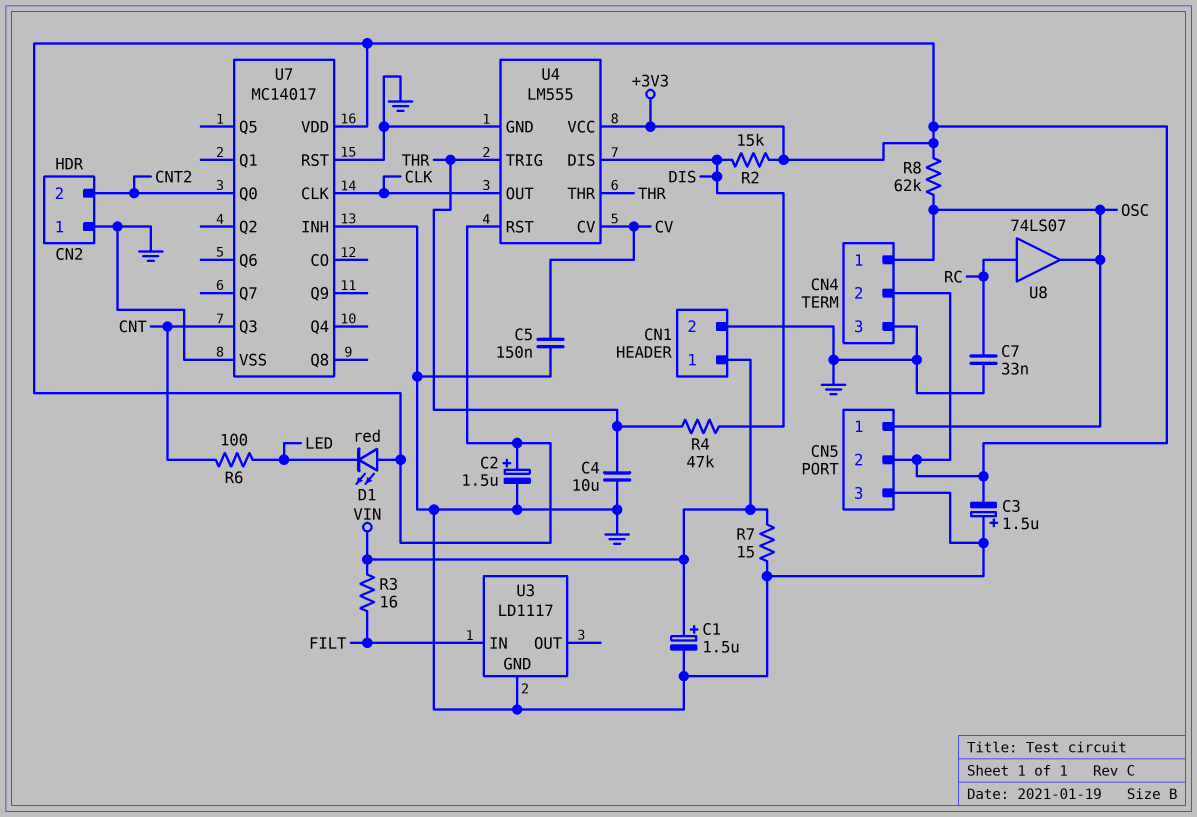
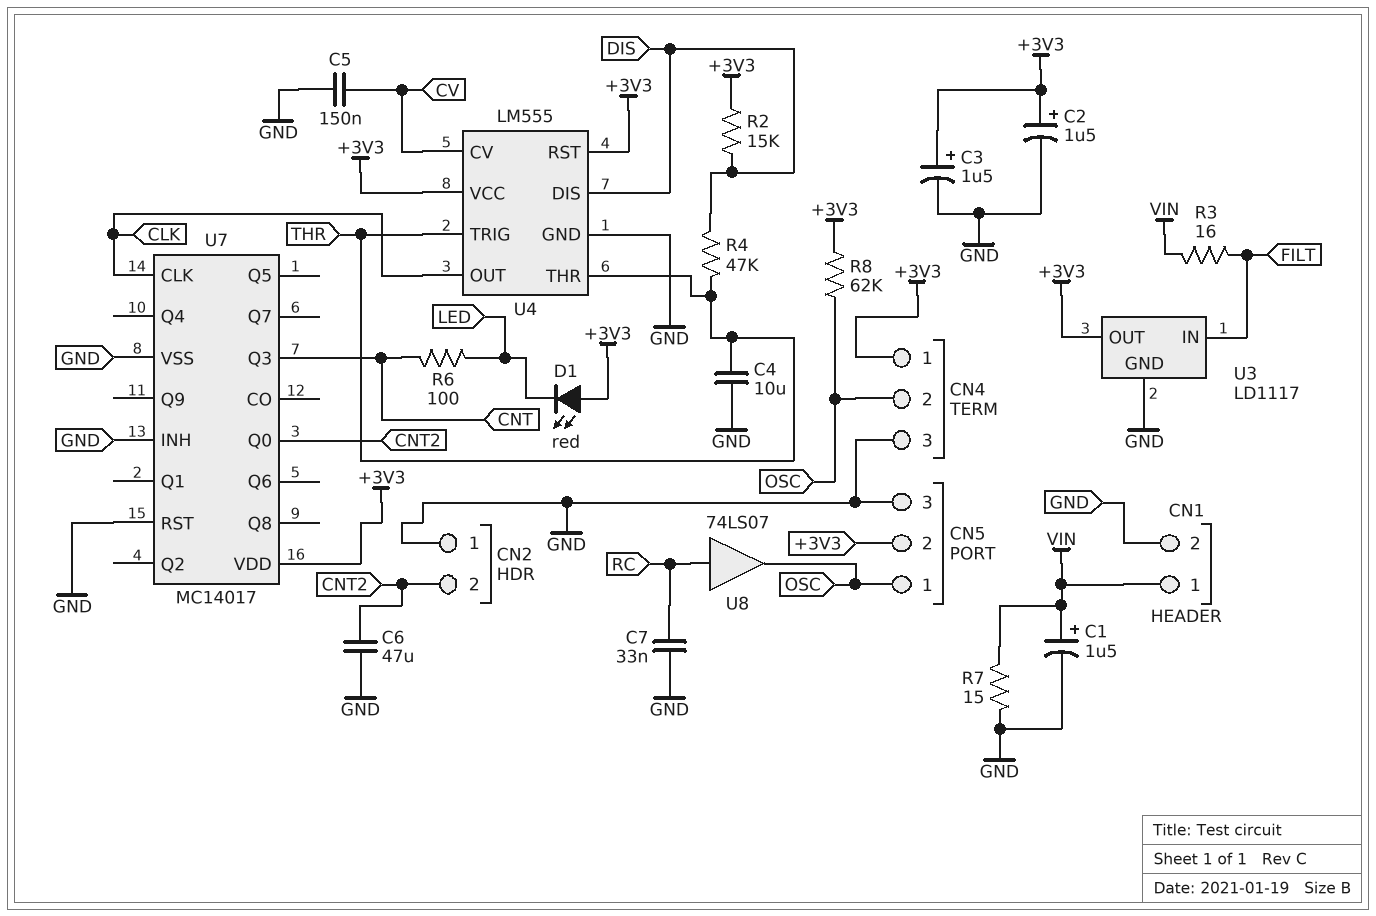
C3: 1.5uF (plus GND, minus +3V3) -> 1.5uF (plus +3V3, minus GND)
C6: none -> 47uF (CNT2, GND)
CN4 pin 1: OSC -> +3V3
CN4 pin 2: +3V3 -> OSC
U3 pin OUT: none -> +3V3

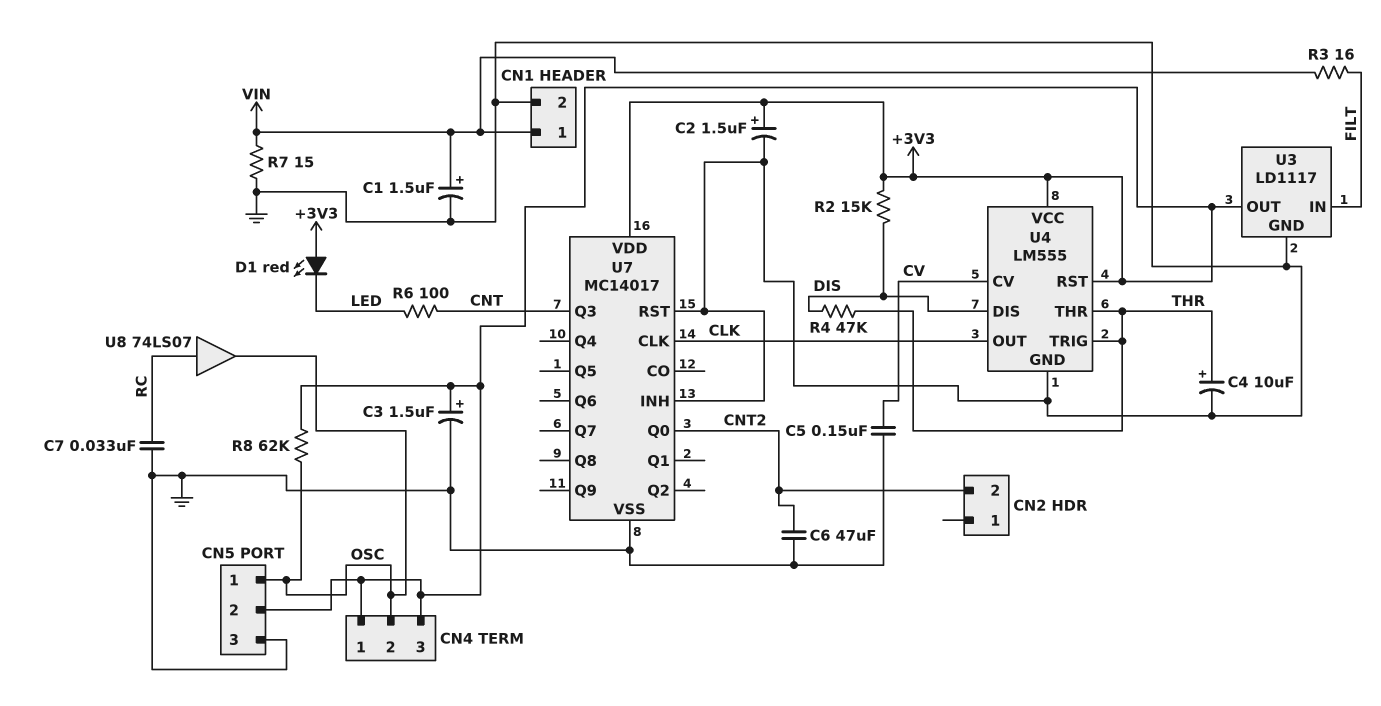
C4: 10uF (GND, THR) -> 10uF (plus THR, minus GND)
CN2 pin 1: GND -> none
CN4 pin 3: GND -> +3V3

